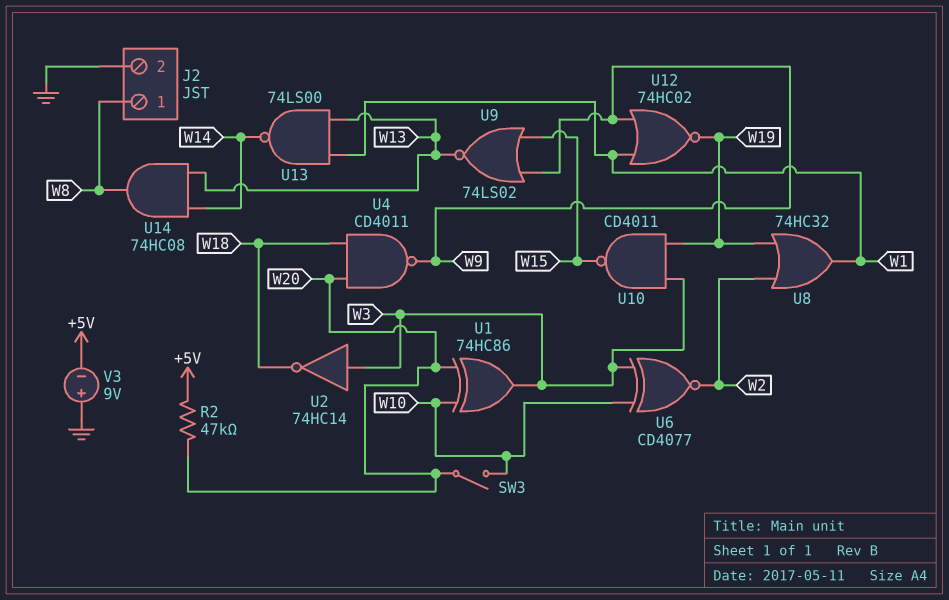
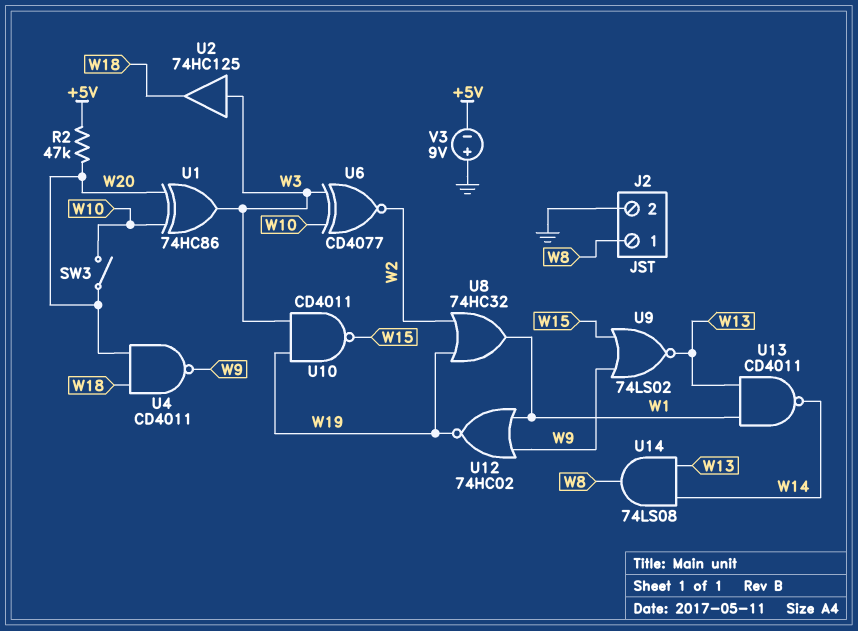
U2: NOT 74HC14 (in W3, out W18) -> buffer 74HC125 (in W3, out W18)
U13: NAND 74LS00 (in W1, in W13, out W14) -> NAND CD4011 (in W1, in W13, out W14)
U14: AND 74HC08 (in W13, in W14, out W8) -> AND 74LS08 (in W13, in W14, out W8)

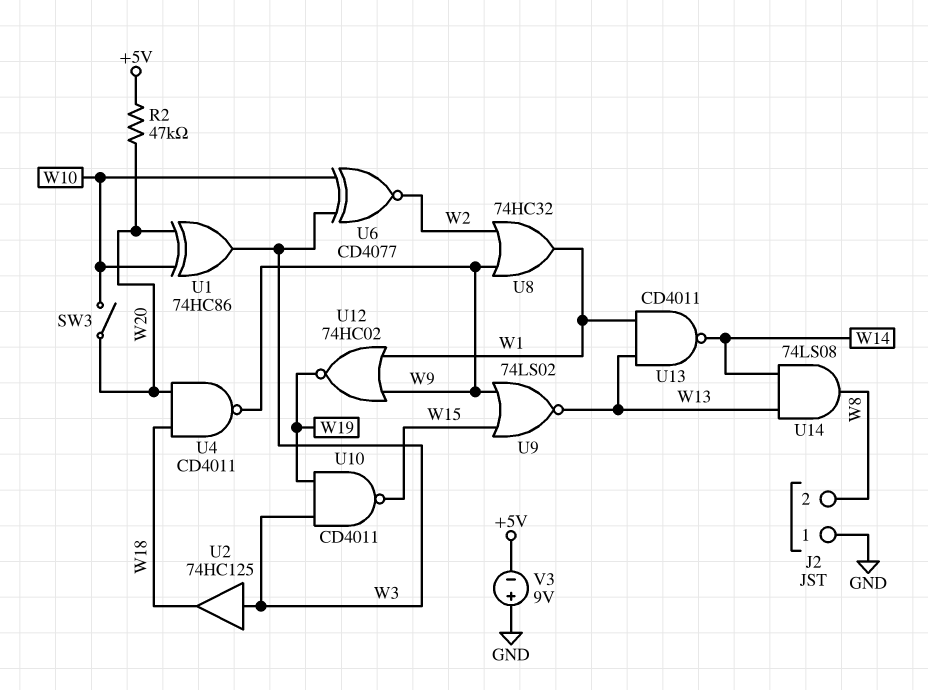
J2 pin 1: W8 -> GND
J2 pin 2: GND -> W8
U8: OR 74HC32 (in W2, in W19, out W1) -> OR 74HC32 (in W2, in W9, out W1)

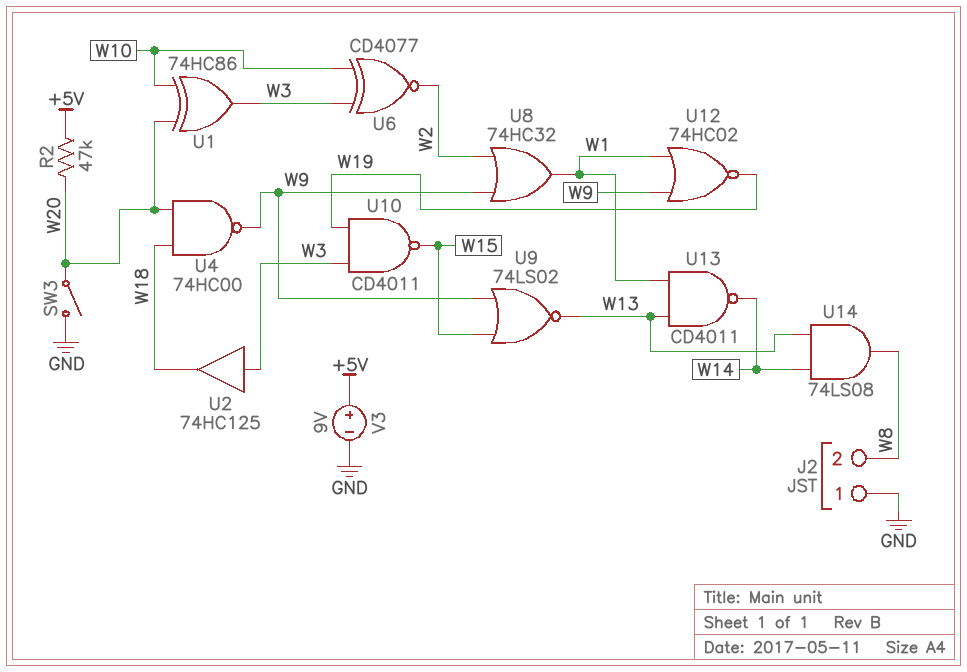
SW3: switch (W10, W20) -> switch (GND, W20)
U4: NAND CD4011 (in W18, in W20, out W9) -> NAND 74HC00 (in W18, in W20, out W9)
V3: 9V (plus GND, minus +5V) -> 9V (plus +5V, minus GND)

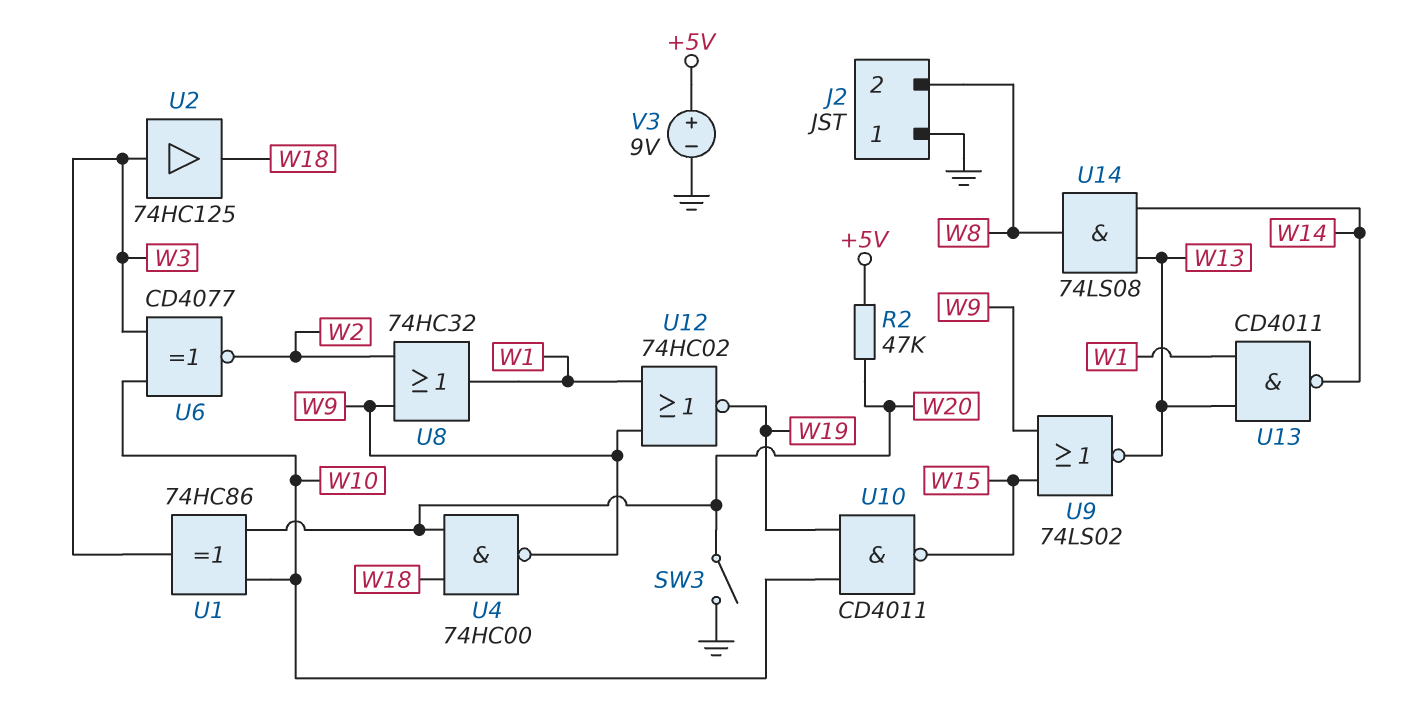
U10: NAND CD4011 (in W3, in W19, out W15) -> NAND CD4011 (in W10, in W19, out W15)

